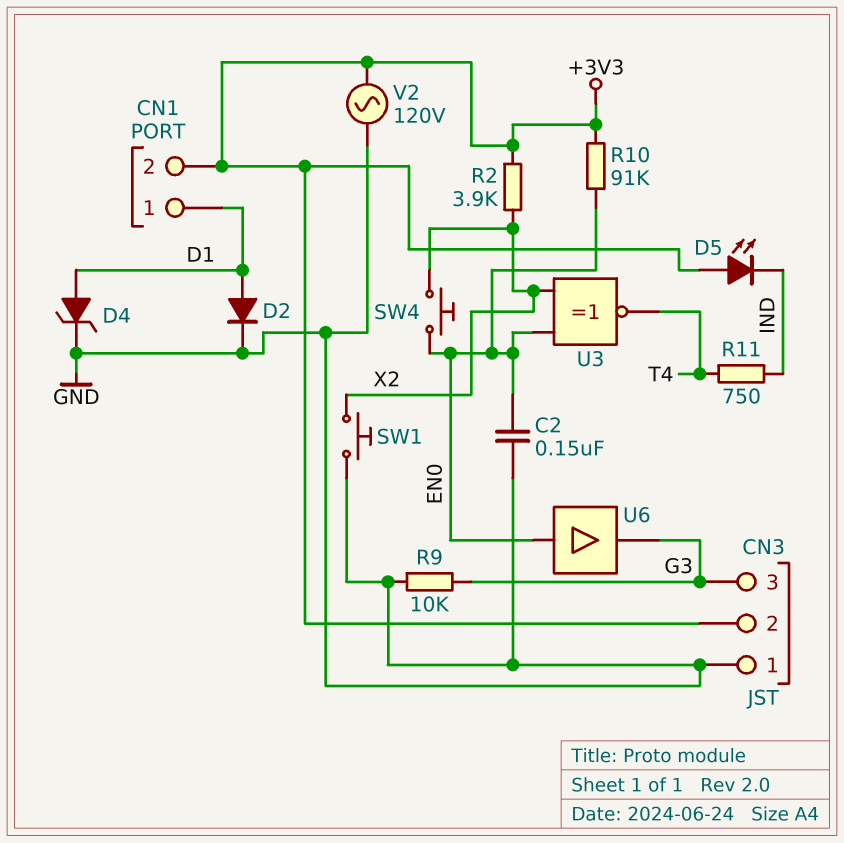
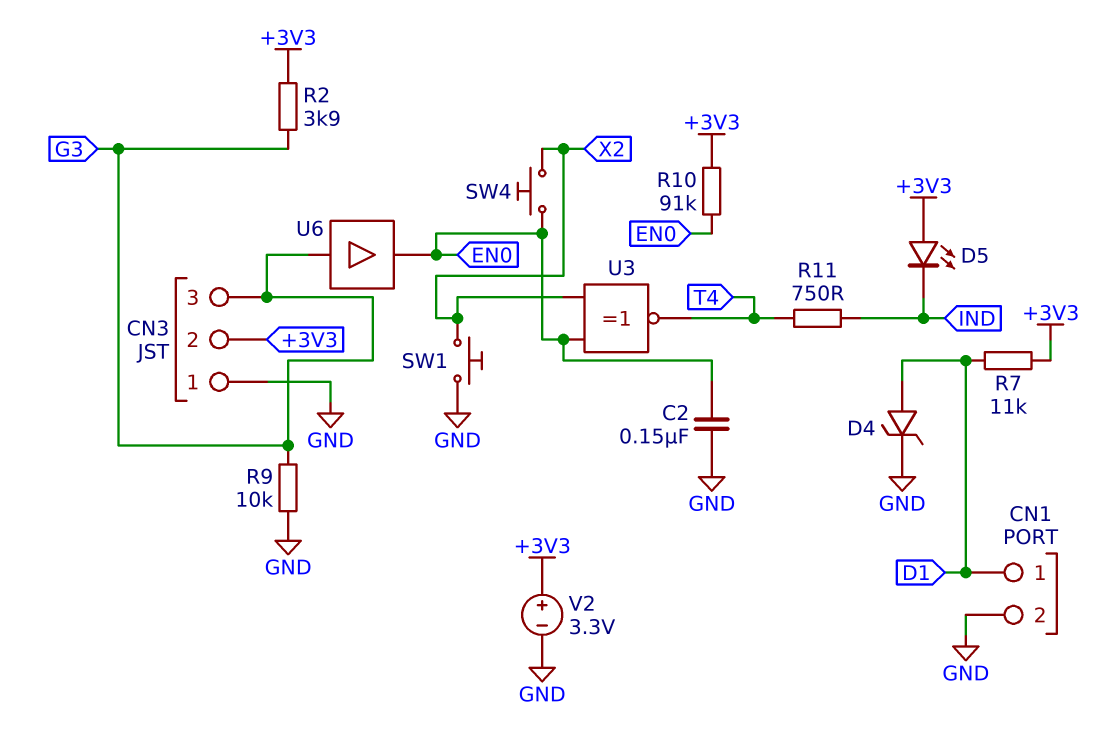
CN1 pin 2: +3V3 -> GND
D2: diode (A D1, K GND) -> none
R2: 3.9k (+3V3, X2) -> 3.9k (+3V3, G3)
R7: none -> 11k (+3V3, D1)
U6: buffer (in EN0, out G3) -> buffer (in G3, out EN0)
V2: AC 120V (+3V3, GND) -> 3.3V (plus +3V3, minus GND)

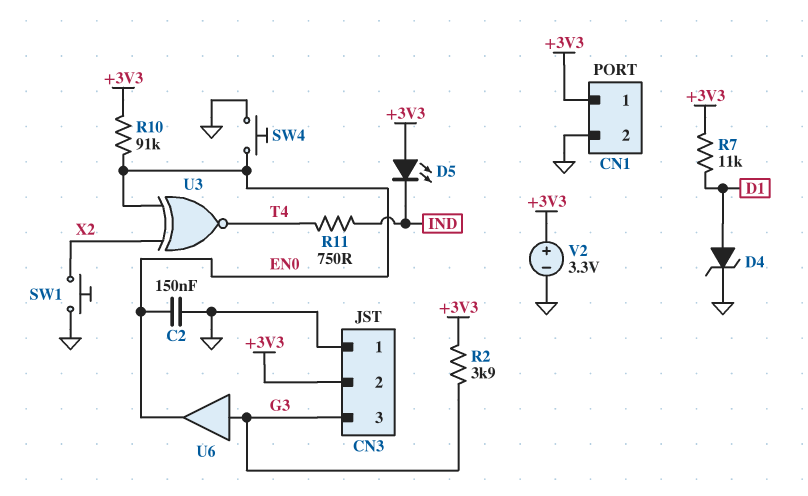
CN1 pin 1: D1 -> +3V3
R9: 10k (G3, GND) -> none
SW4: button (EN0, X2) -> button (EN0, GND)

